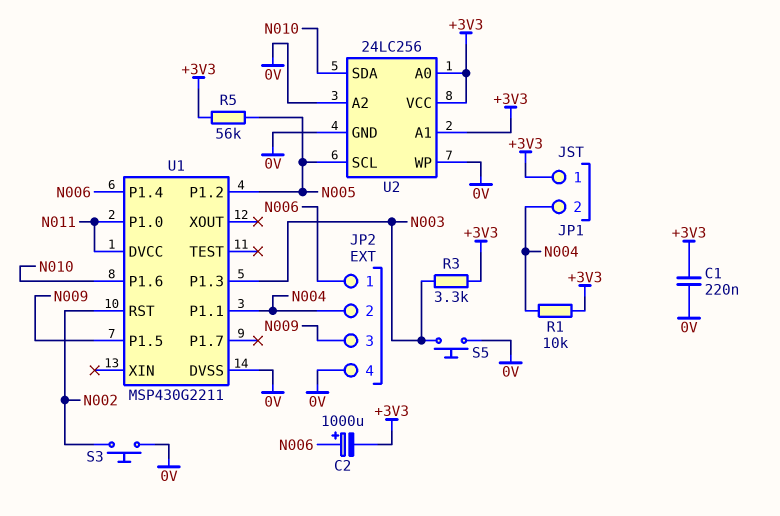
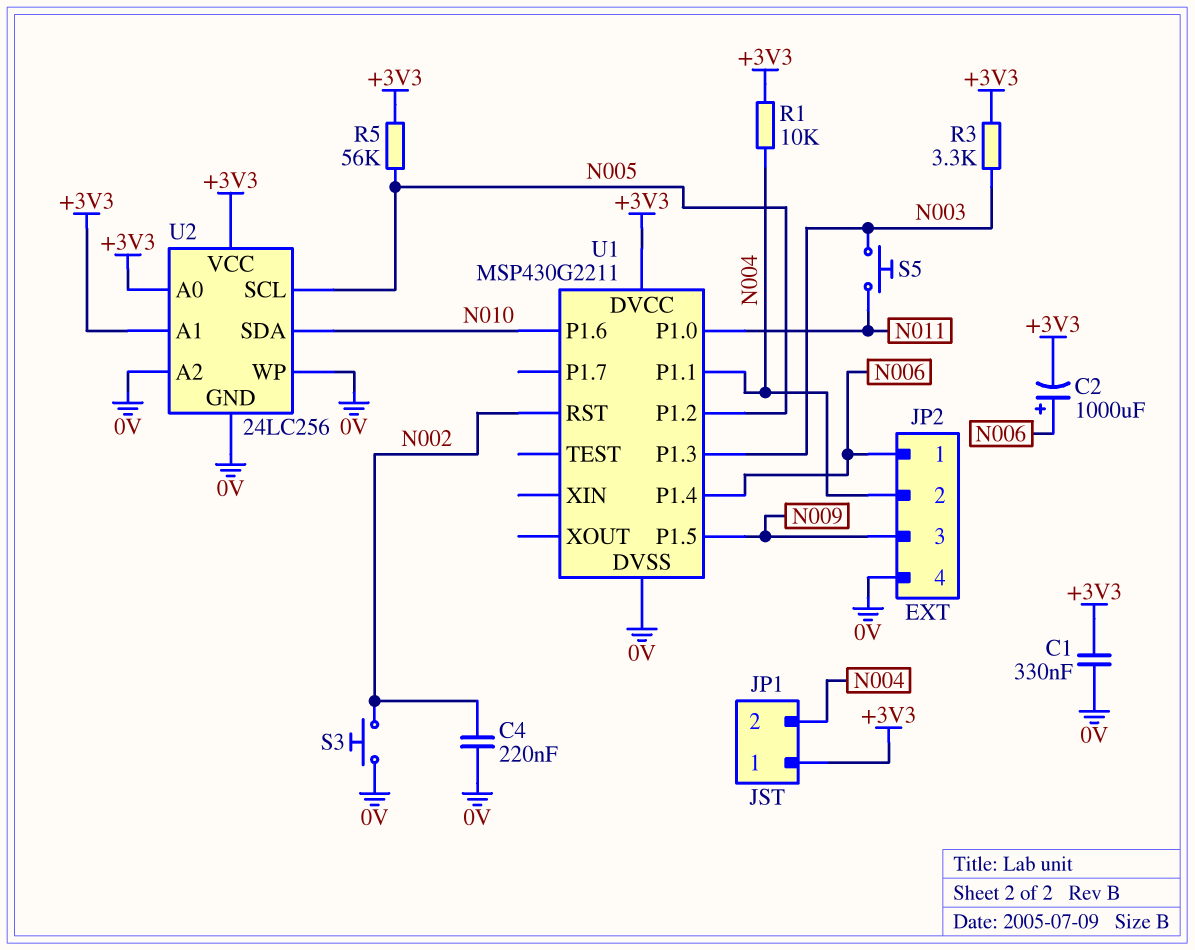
C1: 220nF (+3V3, 0V) -> 330nF (+3V3, 0V)
C4: none -> 220nF (0V, N002)
S5: button (0V, N003) -> button (N003, N011)
U1 pin DVCC: N011 -> +3V3

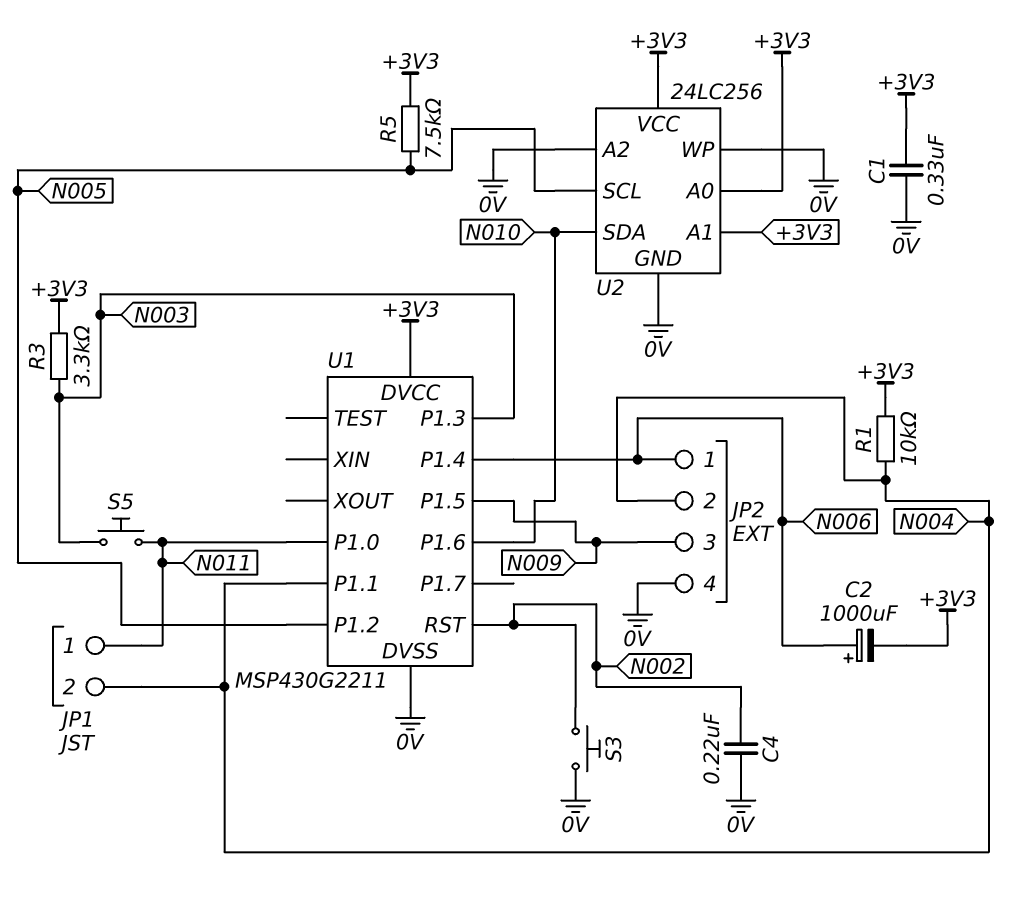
JP1 pin 1: +3V3 -> N011
R5: 56k (+3V3, N005) -> 7.5k (+3V3, N005)

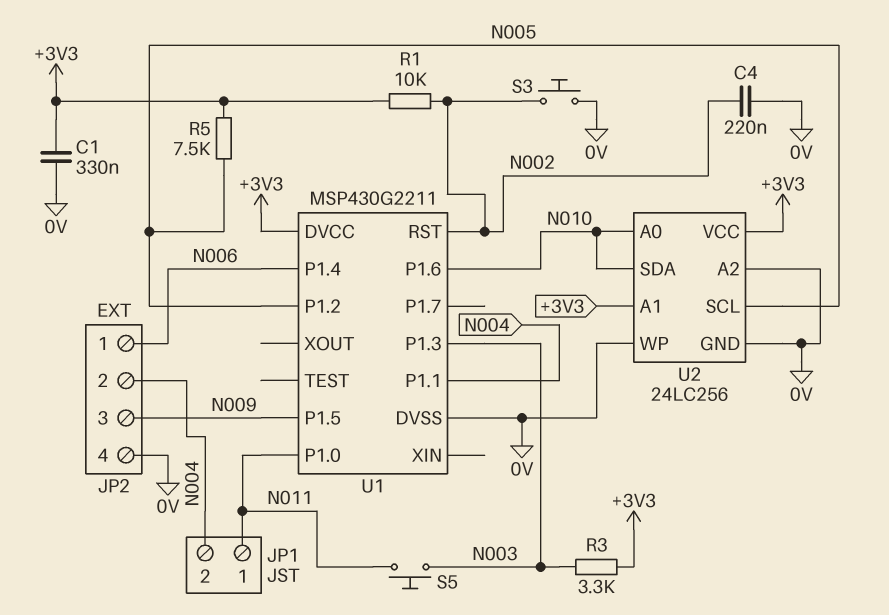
C2: 1000uF (plus N006, minus +3V3) -> none
R1: 10k (+3V3, N004) -> 10k (+3V3, N002)
U2 pin A0: +3V3 -> N010

